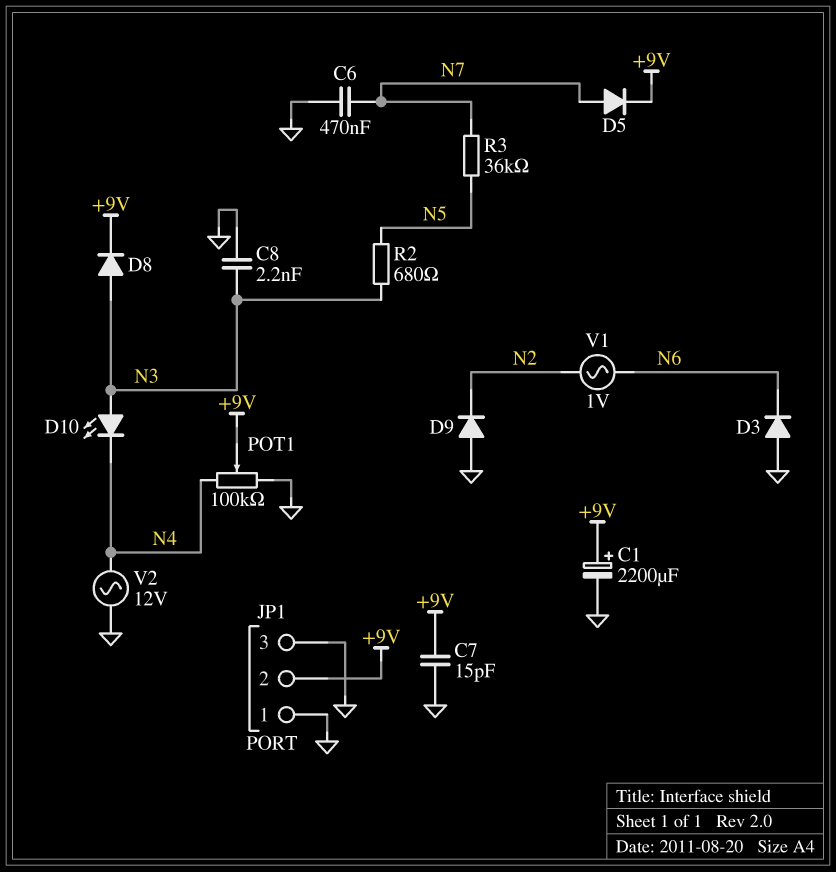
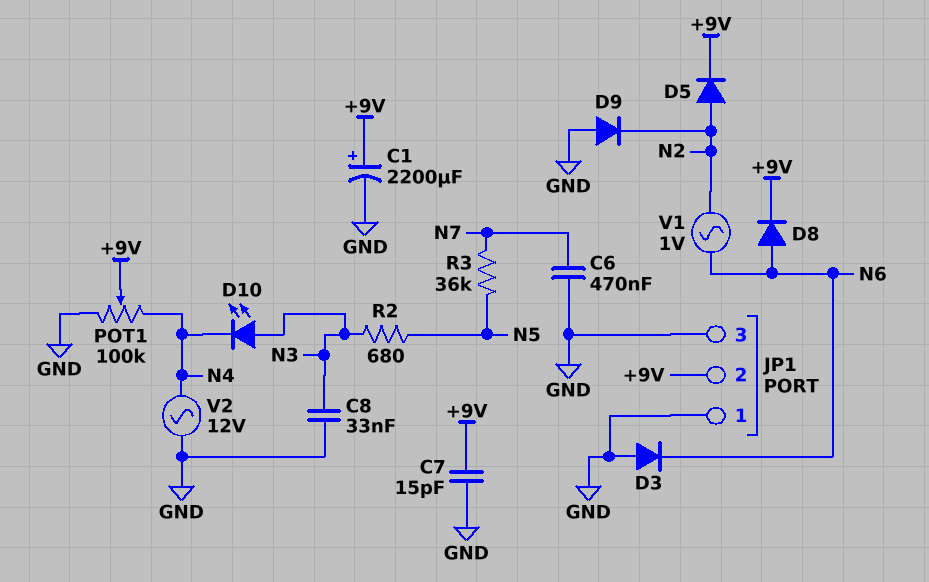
C8: 2.2nF (GND, N3) -> 33nF (GND, N3)
D5: diode (A N7, K +9V) -> diode (A N2, K +9V)
D8: diode (A N3, K +9V) -> diode (A N6, K +9V)

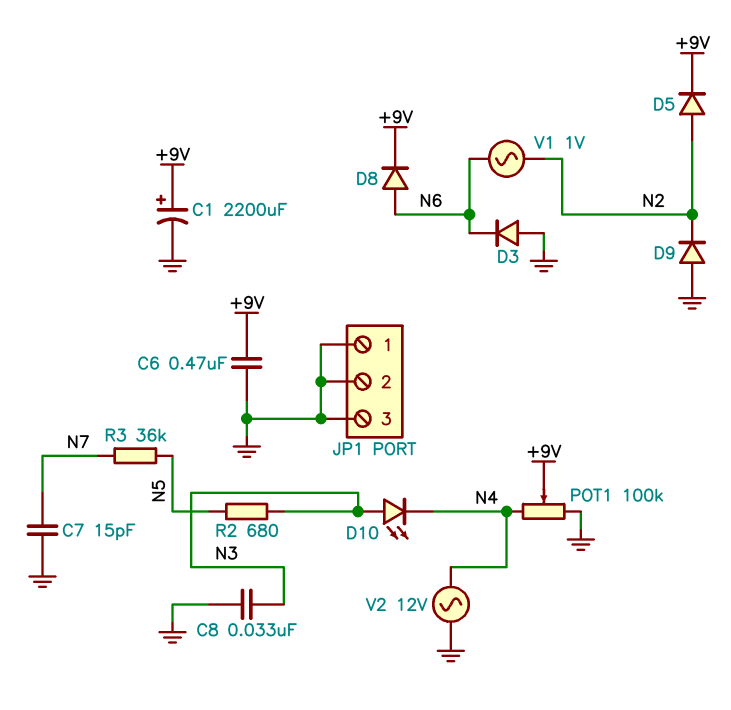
C6: 470nF (GND, N7) -> 470nF (+9V, GND)
C7: 15pF (+9V, GND) -> 15pF (GND, N7)
JP1 pin 2: +9V -> GND

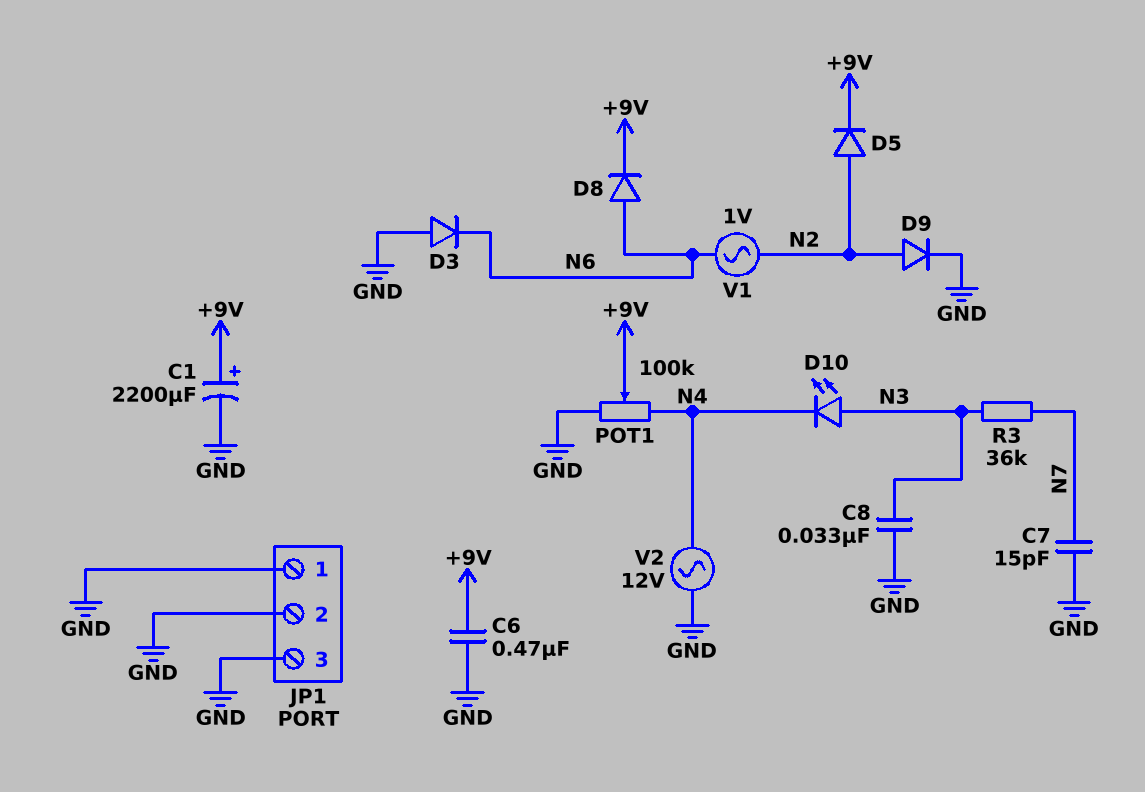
D9: diode (A GND, K N2) -> diode (A N2, K GND)
R2: 680 (N3, N5) -> none
R3: 36k (N5, N7) -> 36k (N3, N7)

